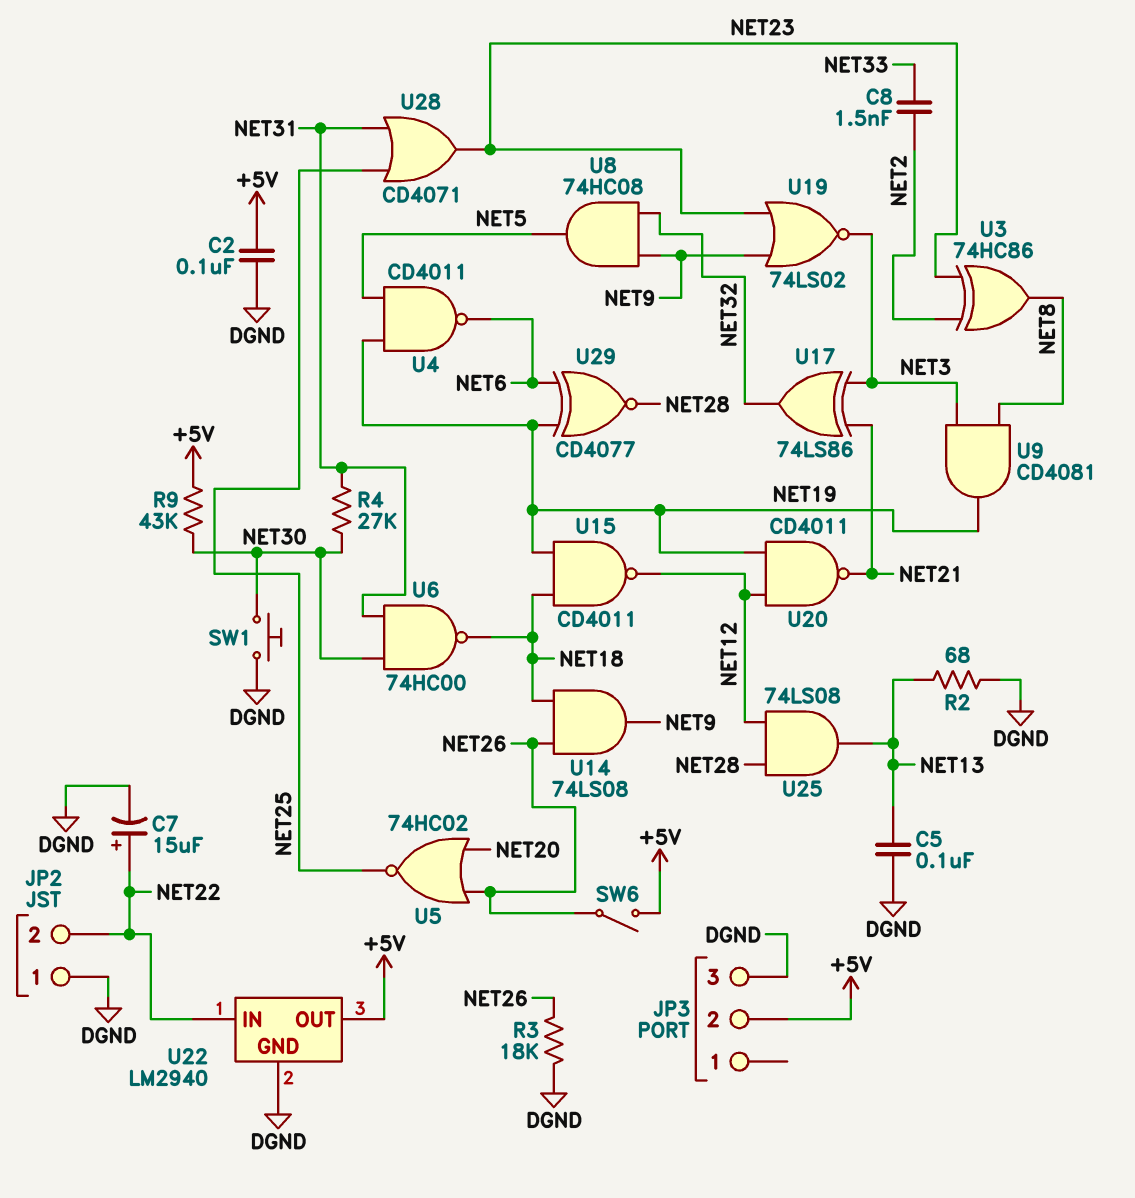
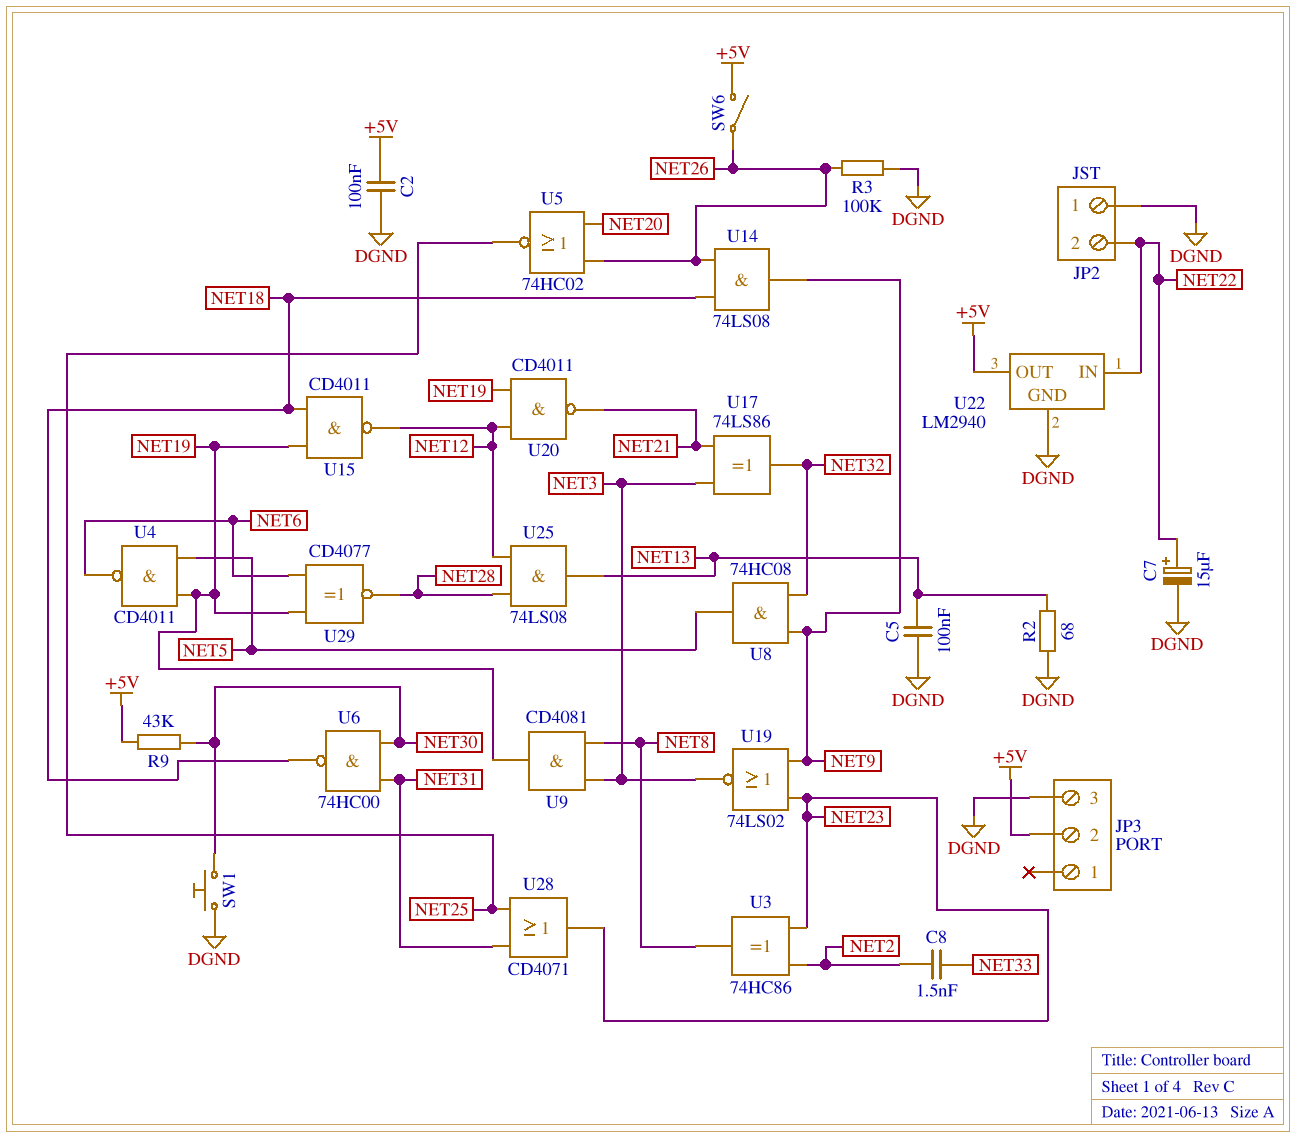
R3: 18k (DGND, NET26) -> 100k (DGND, NET26)
R4: 27k (NET30, NET31) -> none

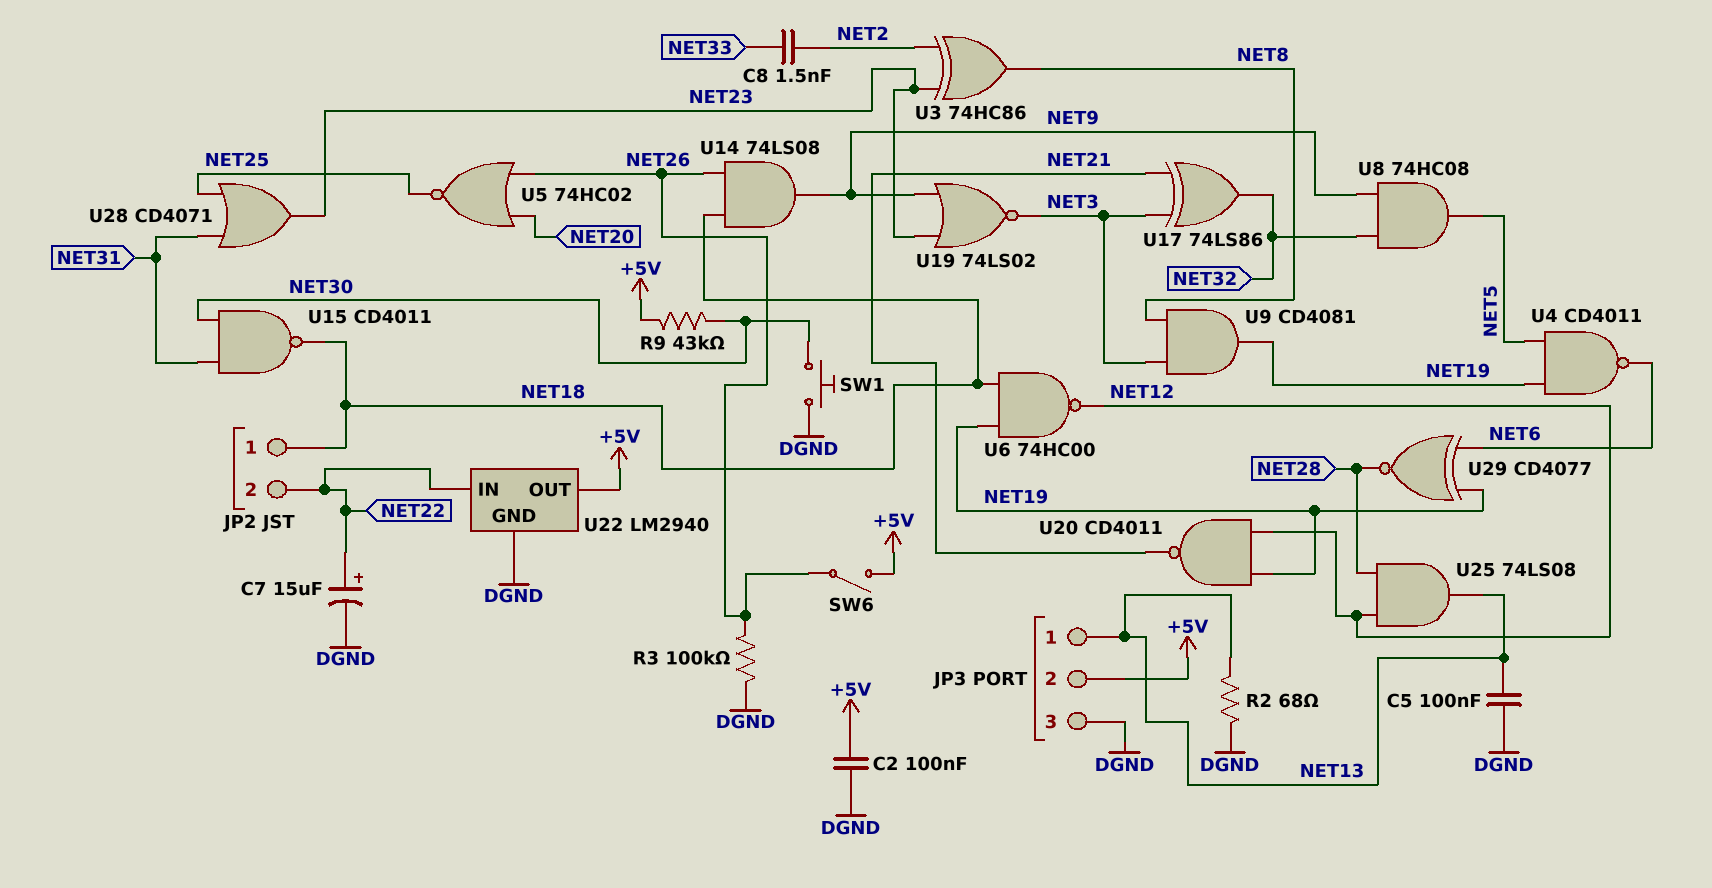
JP2 pin 1: DGND -> NET18
JP3 pin 1: none -> NET13
U6: NAND 74HC00 (in NET30, in NET31, out NET18) -> NAND 74HC00 (in NET18, in NET19, out NET12)
U15: NAND CD4011 (in NET18, in NET19, out NET12) -> NAND CD4011 (in NET30, in NET31, out NET18)

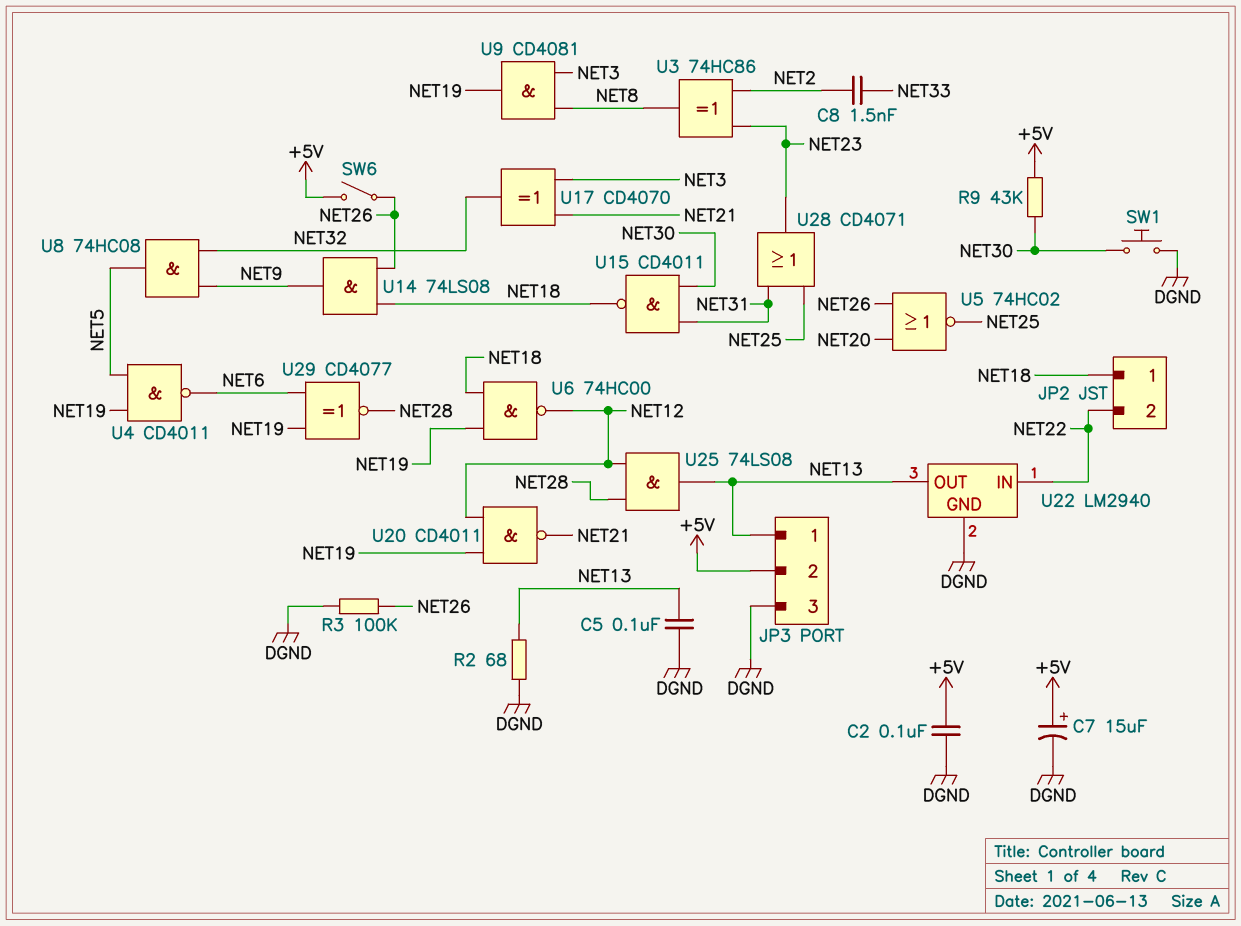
C7: 15uF (plus NET22, minus DGND) -> 15uF (plus +5V, minus DGND)
U17: XOR 74LS86 (in NET3, in NET21, out NET32) -> XOR CD4070 (in NET3, in NET21, out NET32)
U19: NOR 74LS02 (in NET9, in NET23, out NET3) -> none
U22 pin OUT: +5V -> NET13

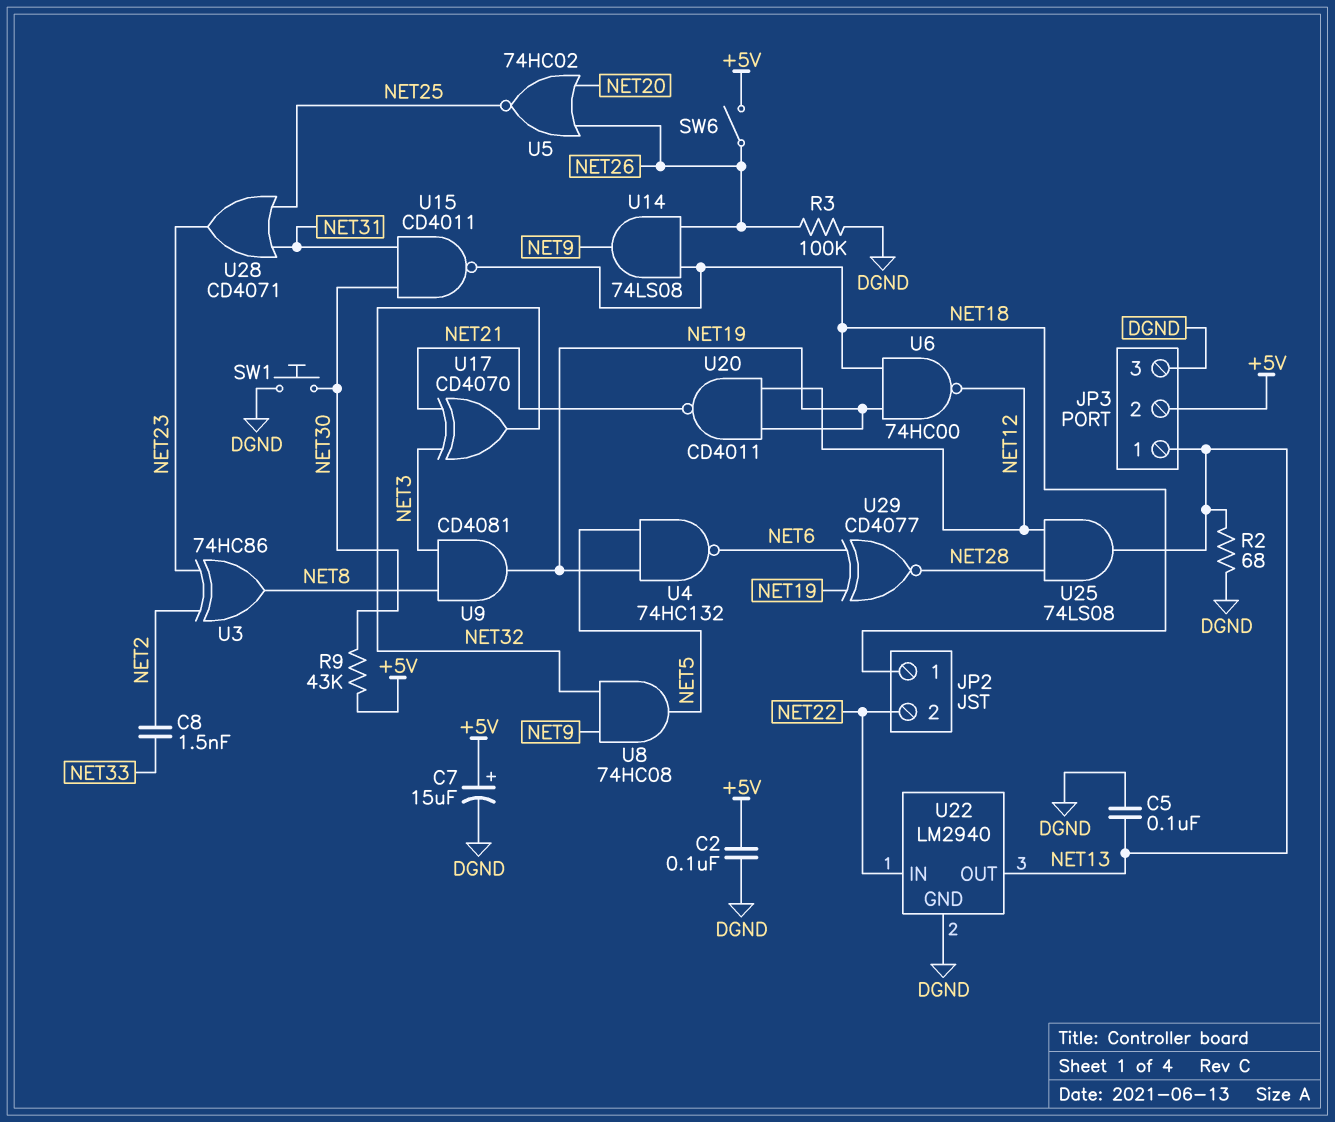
U4: NAND CD4011 (in NET5, in NET19, out NET6) -> NAND 74HC132 (in NET5, in NET19, out NET6)

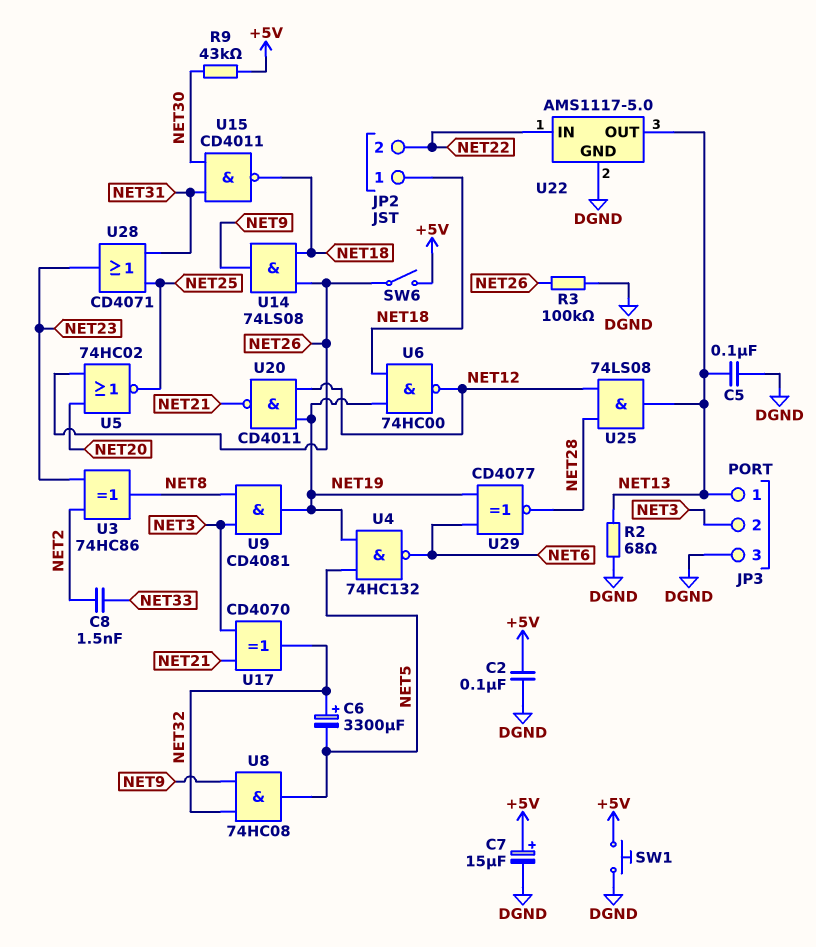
C6: none -> 3300uF (plus NET32, minus NET5)
JP3 pin 2: +5V -> NET3
SW1: button (DGND, NET30) -> button (+5V, DGND)
U22: LM2940 -> AMS1117-5.0

